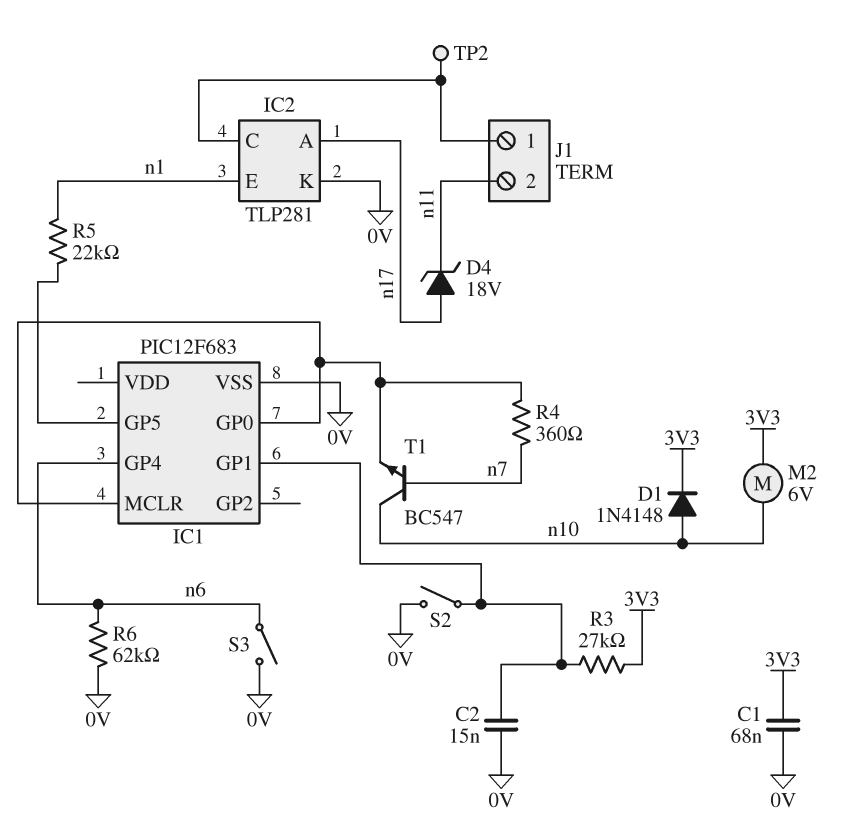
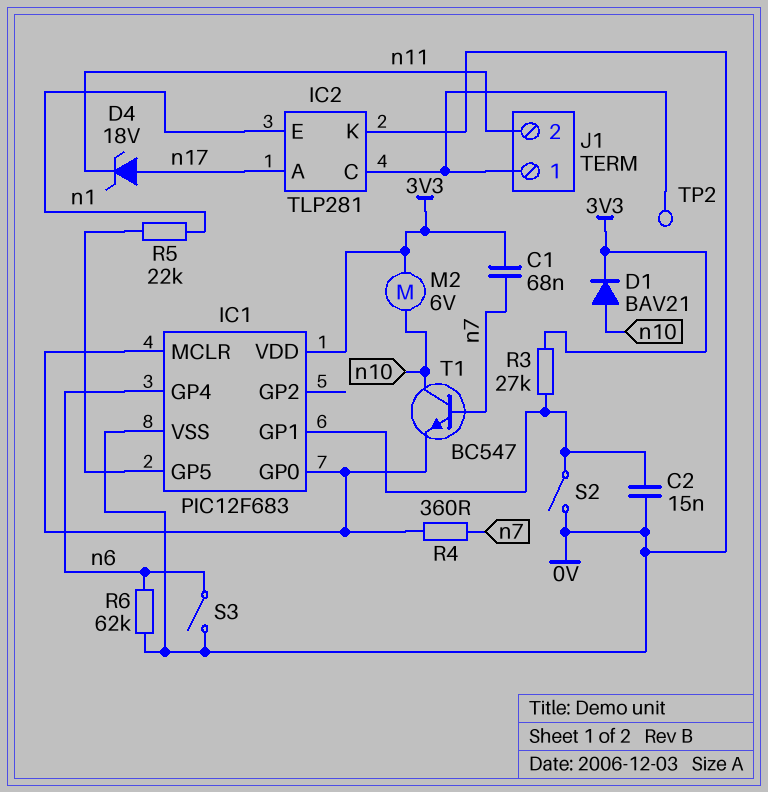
C1: 68nF (0V, 3V3) -> 68nF (3V3, n7)
D1: diode 1N4148 (A n10, K 3V3) -> diode BAV21 (A n10, K 3V3)
IC1 pin VDD: none -> 3V3

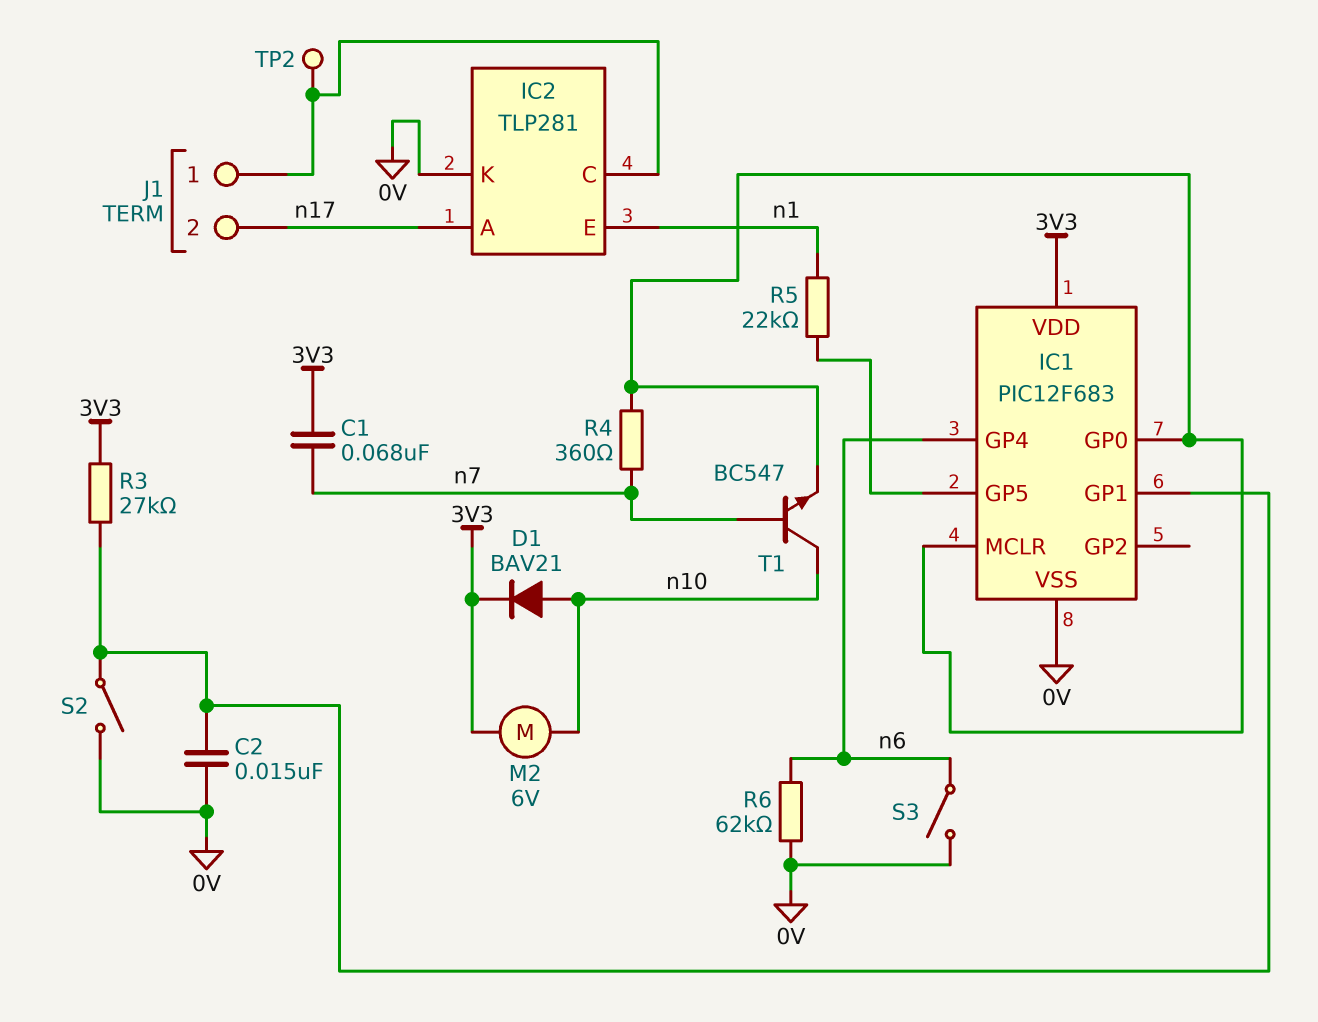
D4: zener 18V (A n17, K n11) -> none
J1 pin 2: n11 -> n17

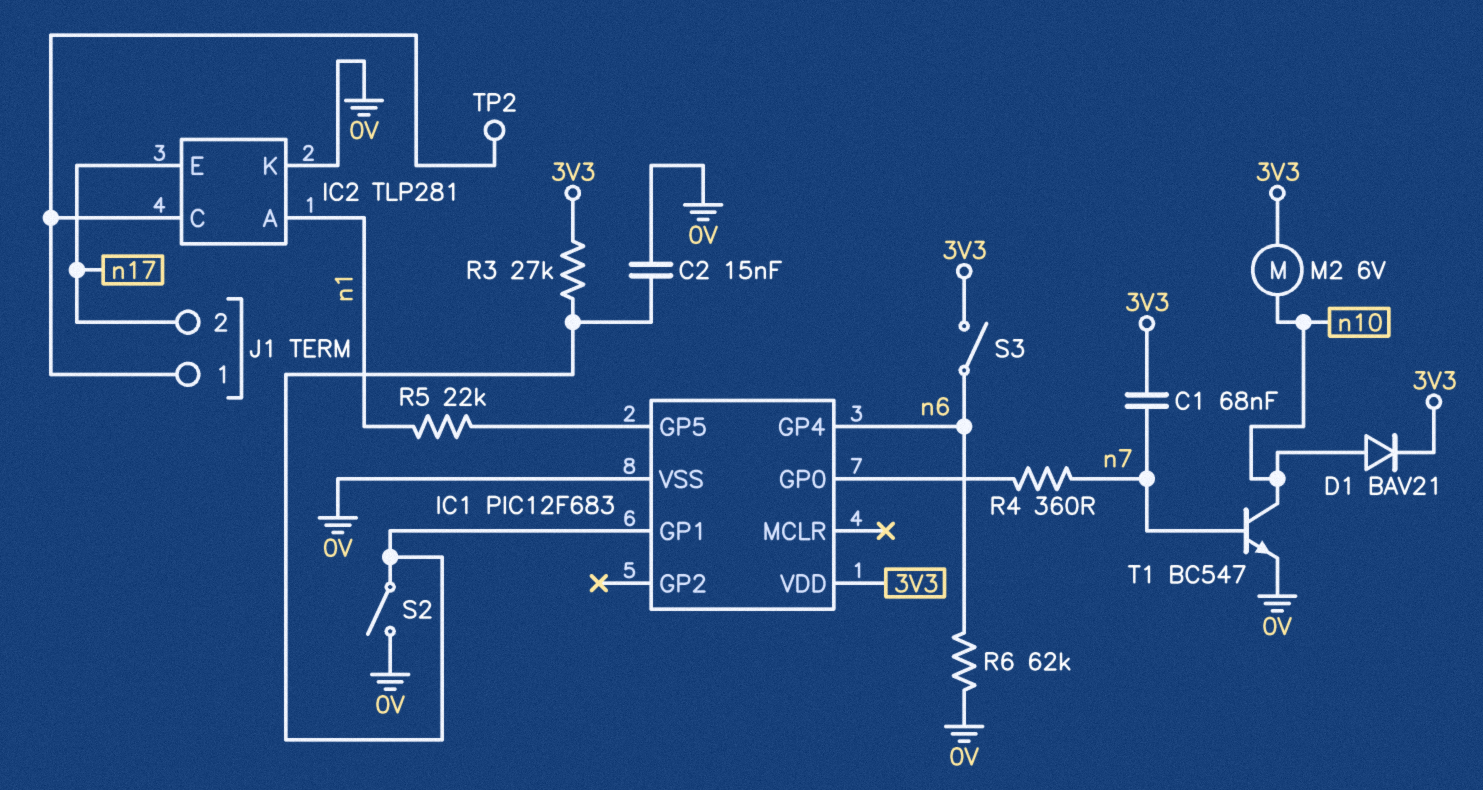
IC1 pin MCLR: IC1/GP0 -> none
IC2 pin A: n17 -> n1
IC2 pin E: n1 -> n17
S3: switch (0V, n6) -> switch (3V3, n6)
T1: NPN BC547 (B n7, C n10, E IC1/GP0) -> NPN BC547 (B n7, C n10, E 0V)

